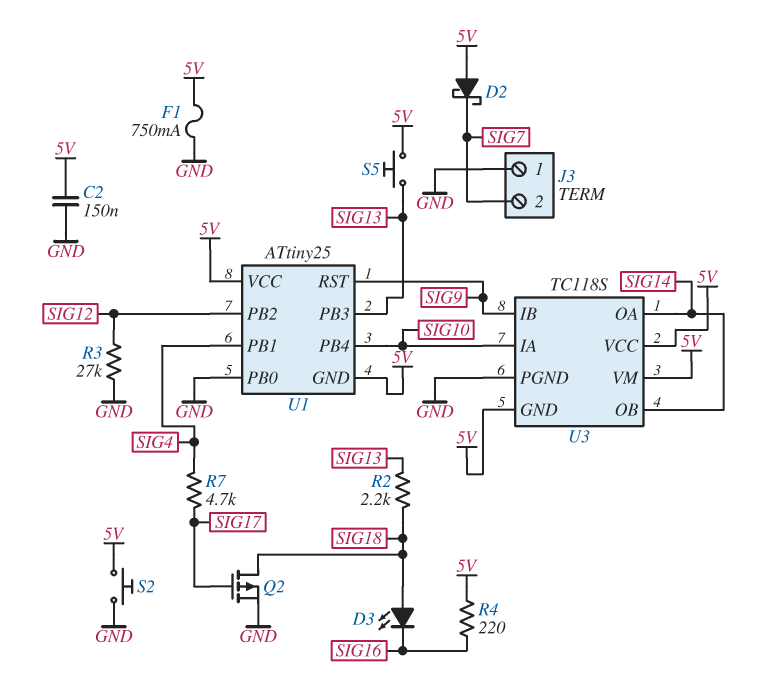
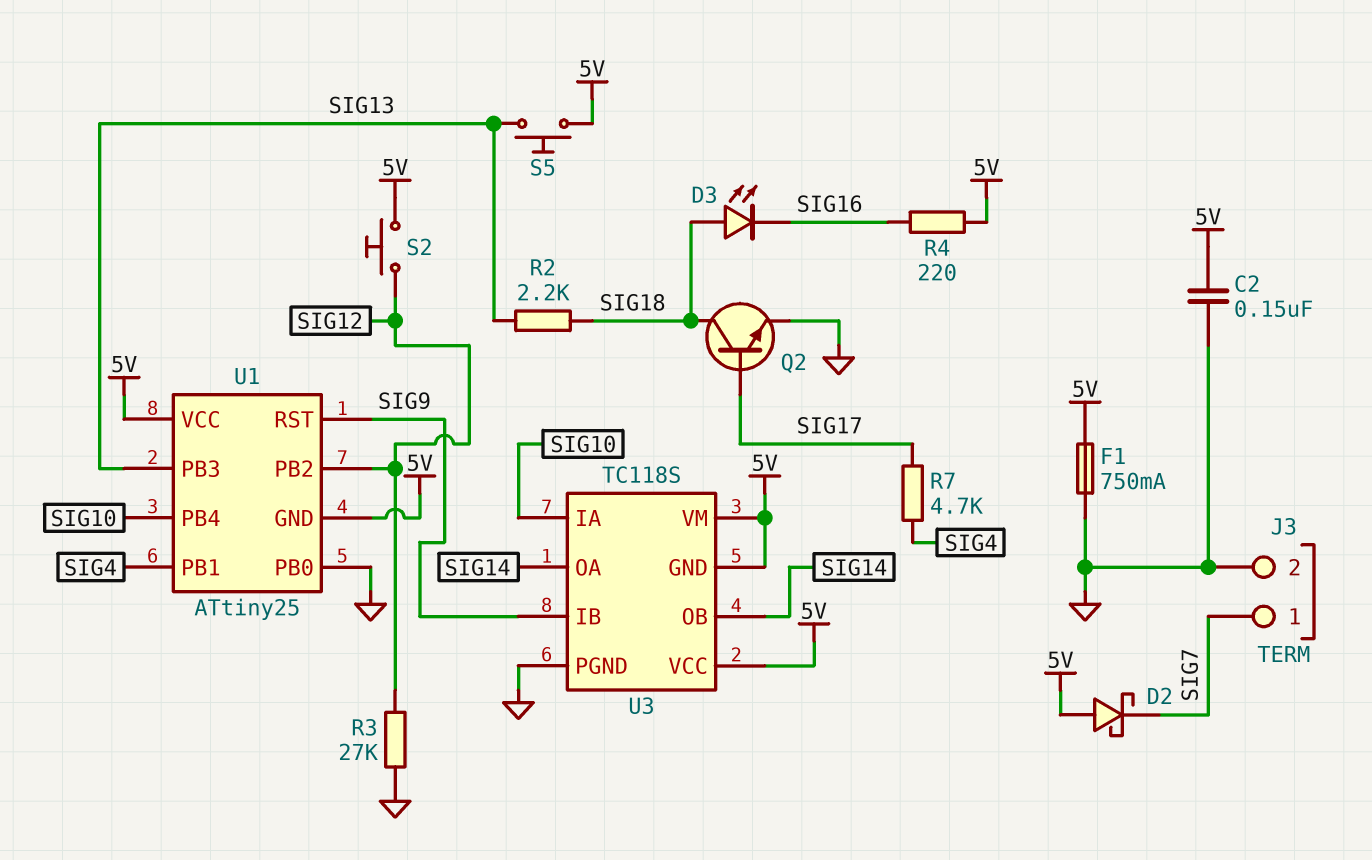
J3 pin 1: GND -> SIG7
J3 pin 2: SIG7 -> GND
Q2: PMOS (G SIG17, D SIG18, S GND) -> NPN (B SIG17, C SIG18, E GND)
S2: button (5V, GND) -> button (5V, SIG12)

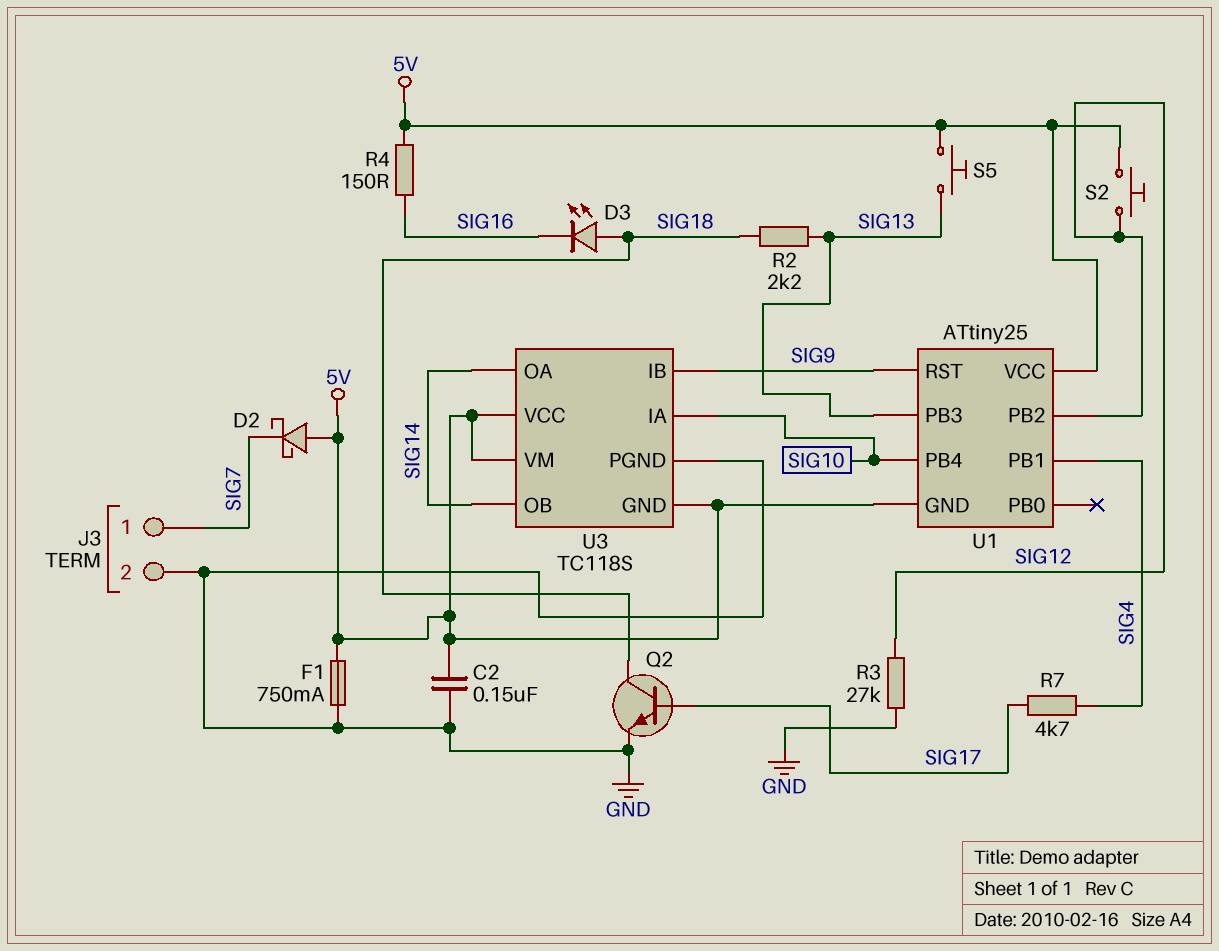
R4: 220 (5V, SIG16) -> 150 (5V, SIG16)
U1 pin PB0: GND -> none

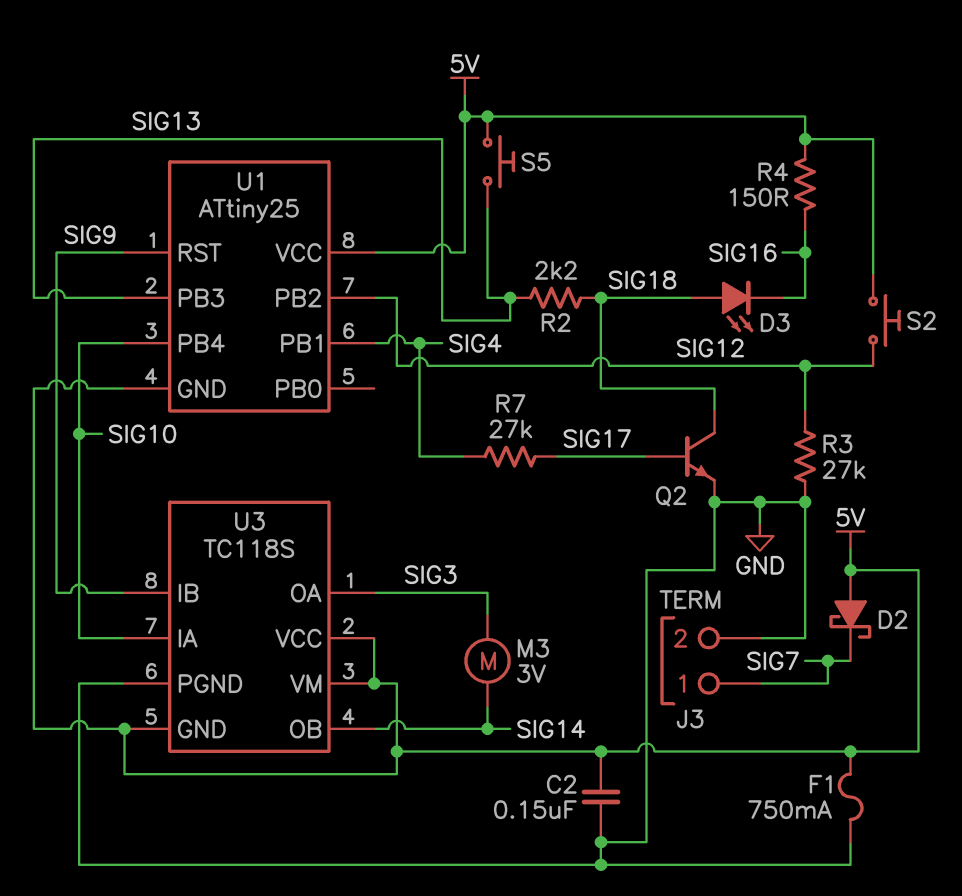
M3: none -> motor 3V (SIG3, SIG14)
R7: 4.7k (SIG4, SIG17) -> 27k (SIG4, SIG17)
U3 pin OA: SIG14 -> SIG3

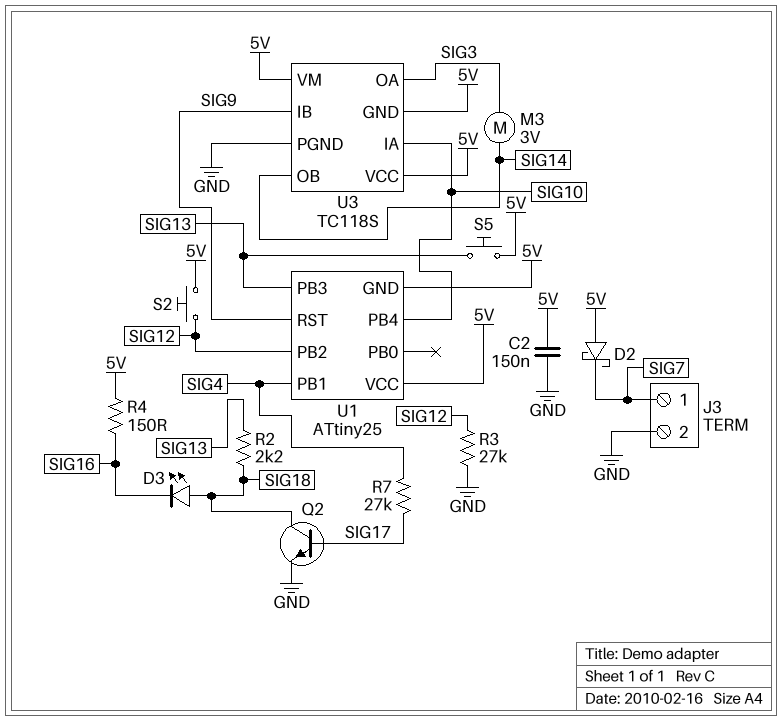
F1: 750mA (5V, GND) -> none

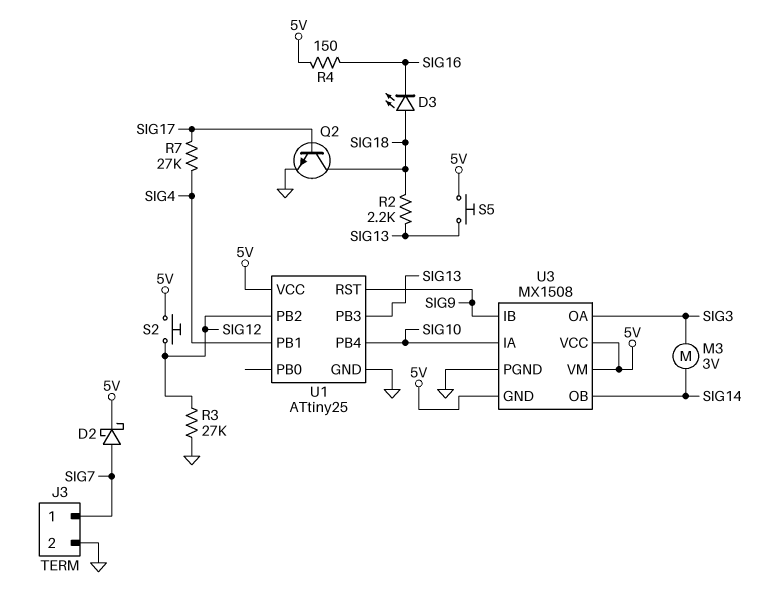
C2: 150nF (5V, GND) -> none
D2: schottky (A 5V, K SIG7) -> schottky (A SIG7, K 5V)
U1 pin GND: 5V -> GND
U3: TC118S -> MX1508

